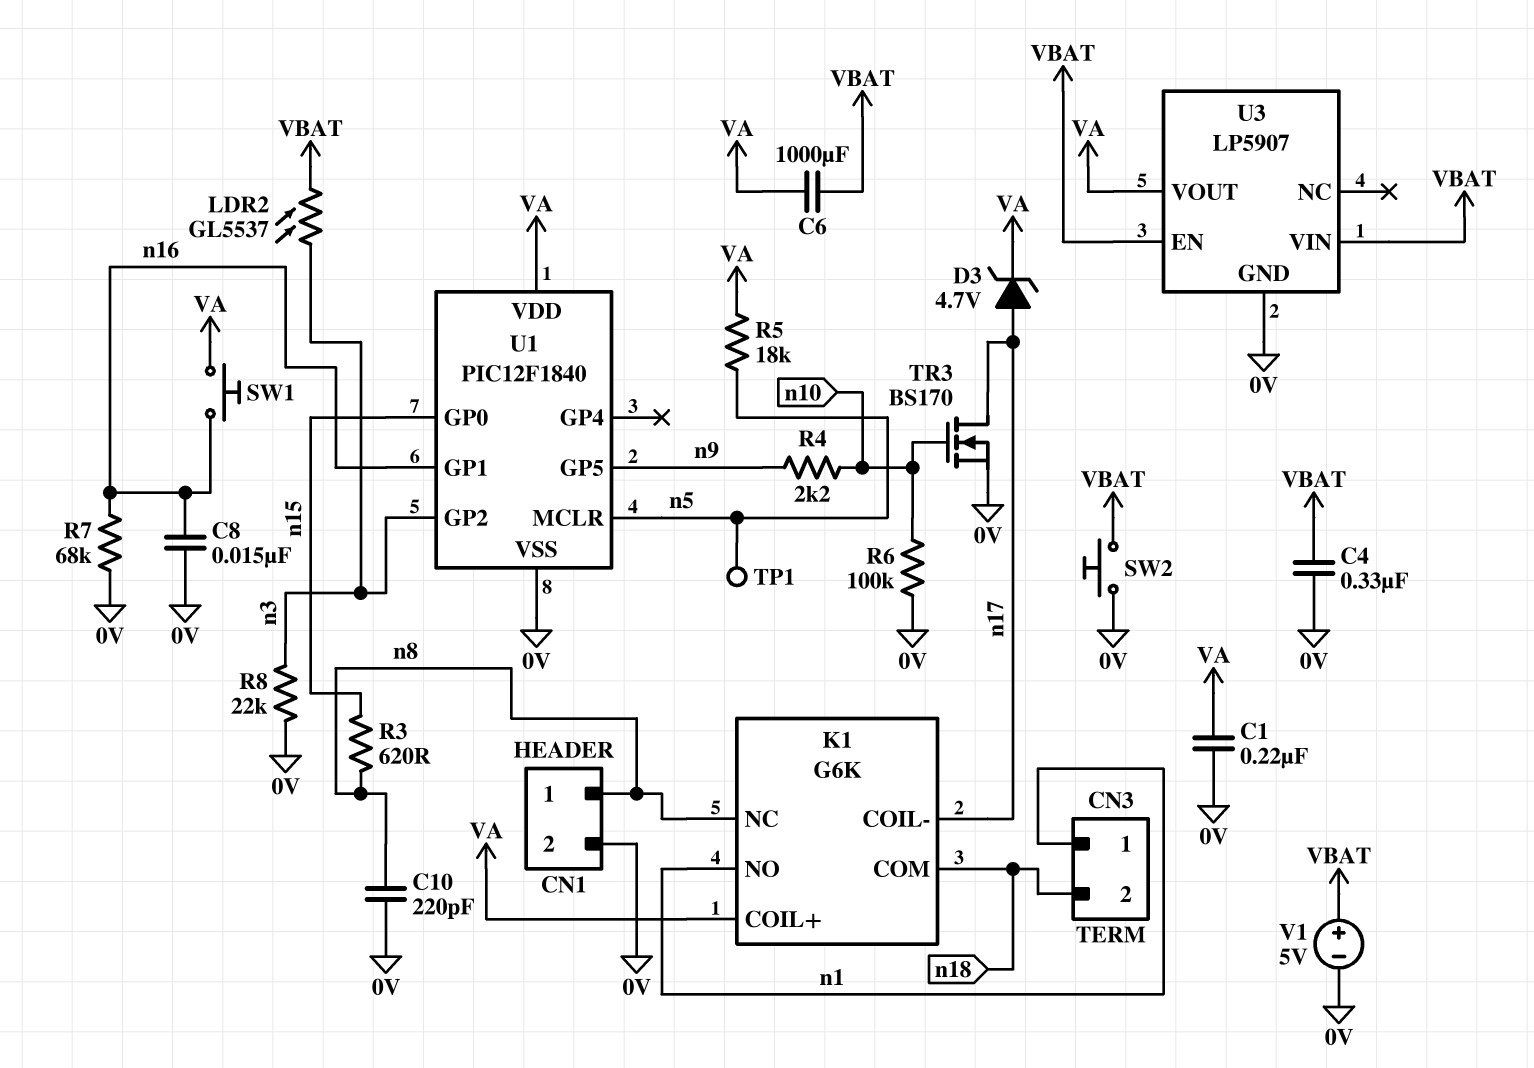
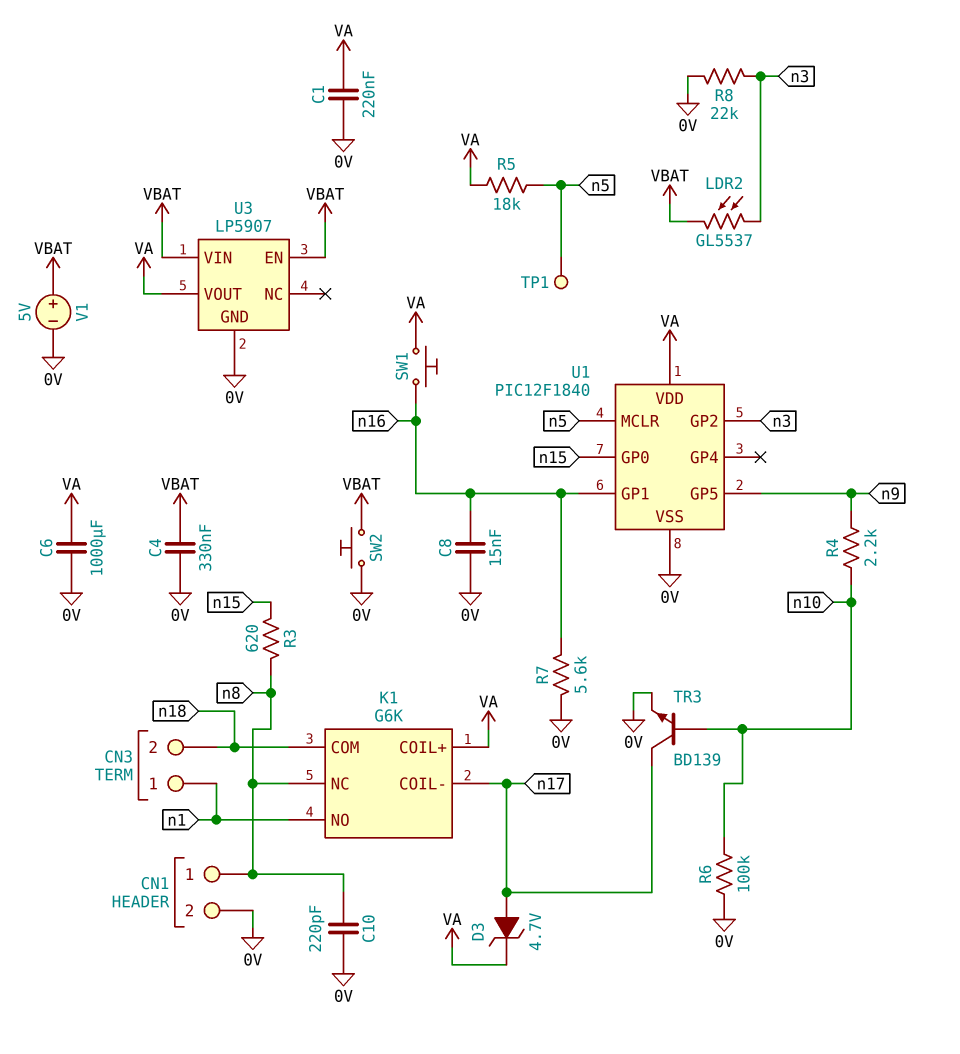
C6: 1000uF (VA, VBAT) -> 1000uF (0V, VA)
R7: 68k (0V, n16) -> 5.6k (0V, n16)
TR3: NMOS BS170 (G n10, D n17, S 0V) -> NPN BD139 (B n10, C n17, E 0V)

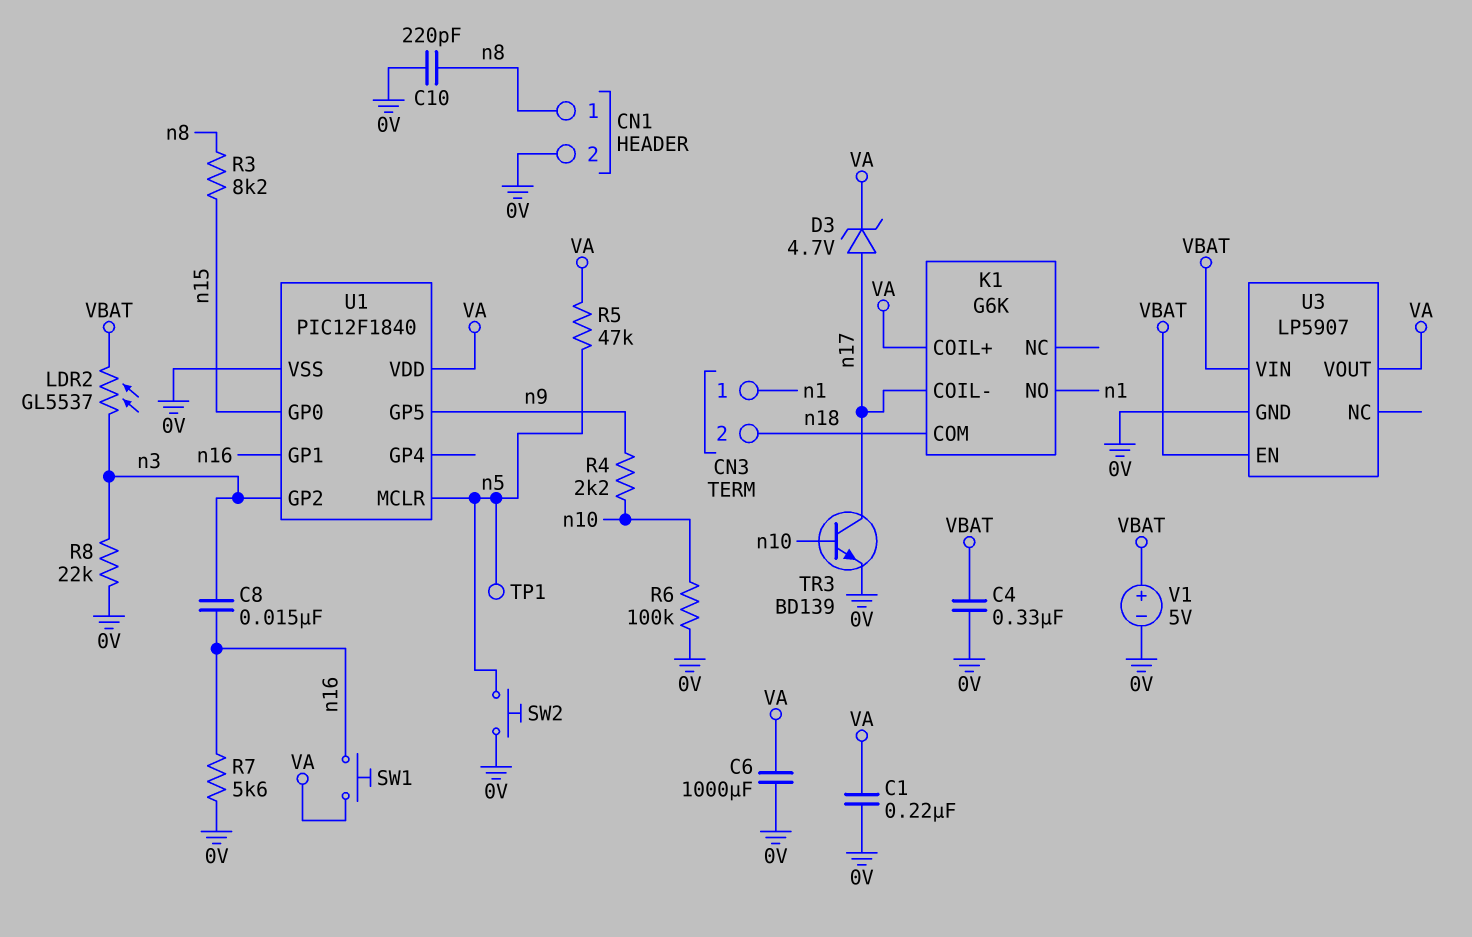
C8: 15nF (0V, n16) -> 15nF (n3, n16)
K1 pin NC: n8 -> none
R3: 620 (n8, n15) -> 8.2k (n8, n15)
R5: 18k (VA, n5) -> 47k (VA, n5)
SW2: button (0V, VBAT) -> button (0V, n5)

